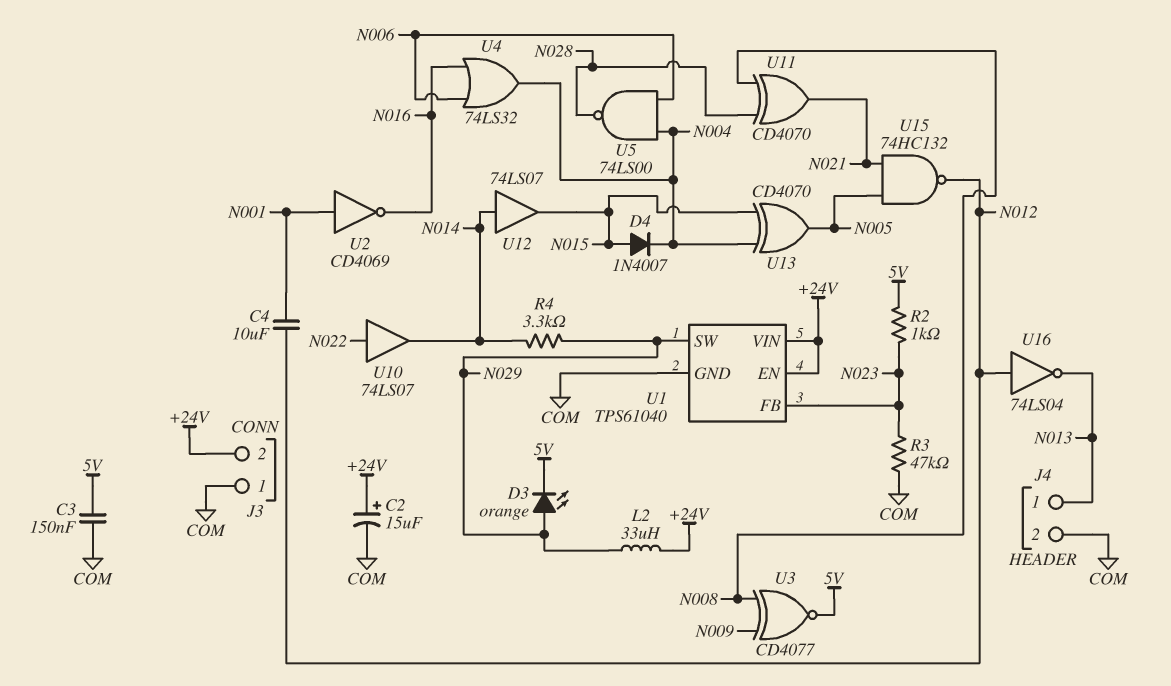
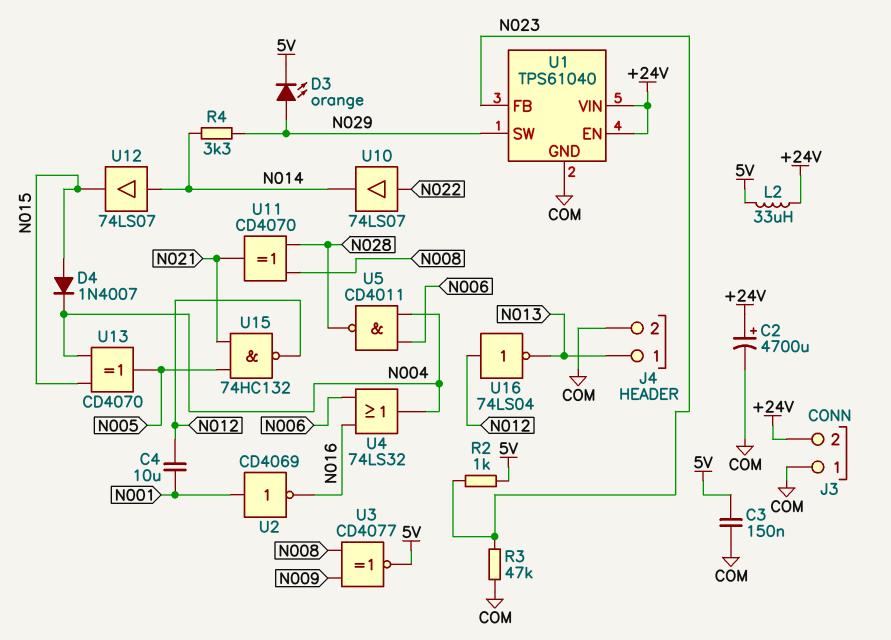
C2: 15uF (plus +24V, minus COM) -> 4700uF (plus +24V, minus COM)
L2: 33uH (+24V, N029) -> 33uH (+24V, 5V)
U5: NAND 74LS00 (in N004, in N006, out N028) -> NAND CD4011 (in N004, in N006, out N028)

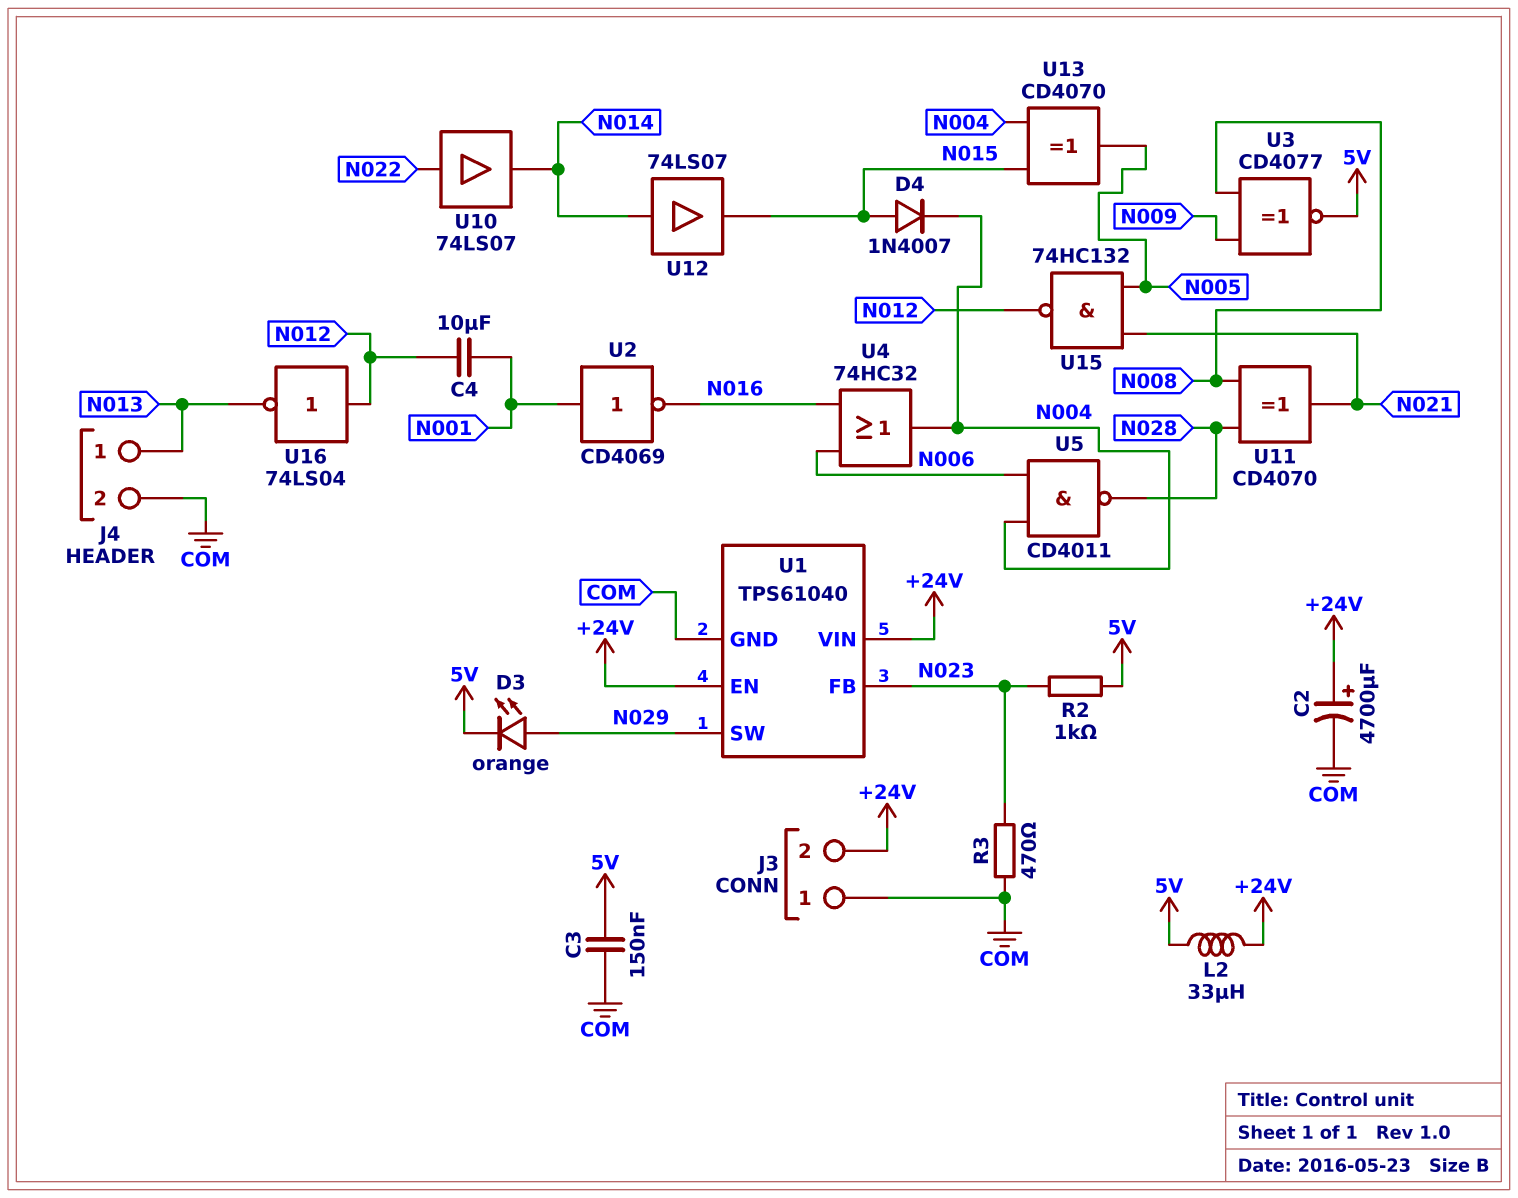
R3: 47k (COM, N023) -> 470 (COM, N023)
R4: 3.3k (N014, N029) -> none
U4: OR 74LS32 (in N006, in N016, out N004) -> OR 74HC32 (in N006, in N016, out N004)

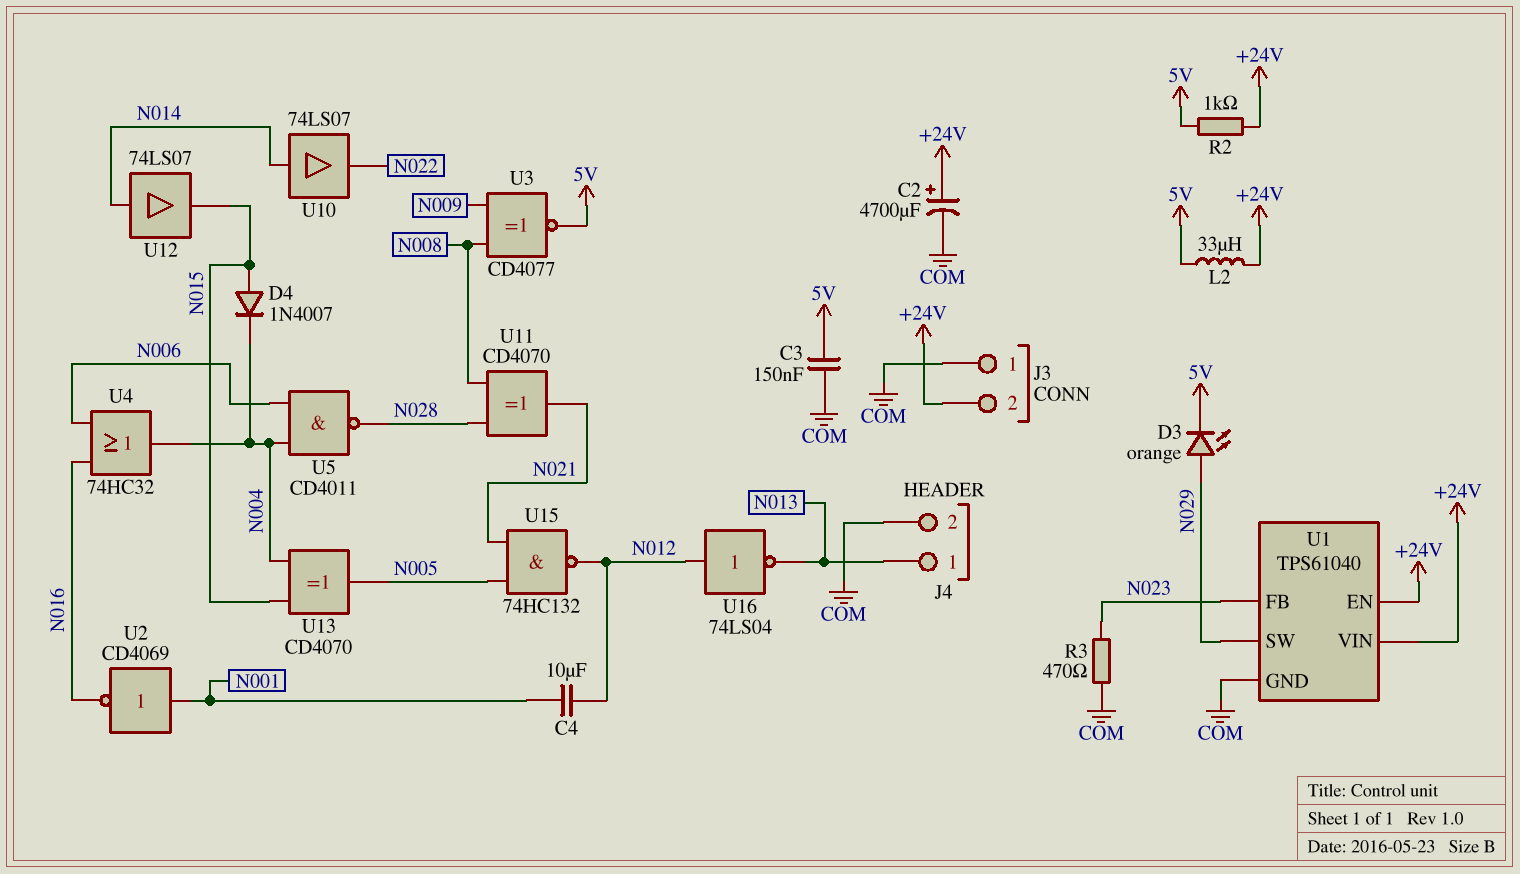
R2: 1k (5V, N023) -> 1k (+24V, 5V)
U10: buffer 74LS07 (in N022, out N014) -> buffer 74LS07 (in N014, out N022)

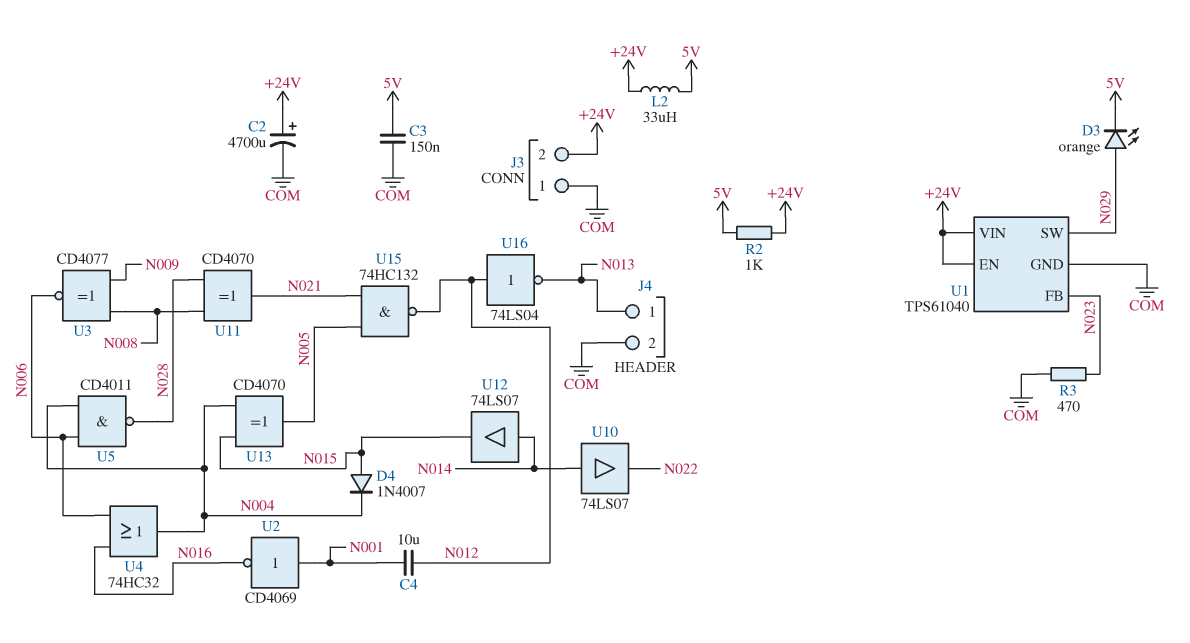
U3: XNOR CD4077 (in N008, in N009, out 5V) -> XNOR CD4077 (in N008, in N009, out N006)

